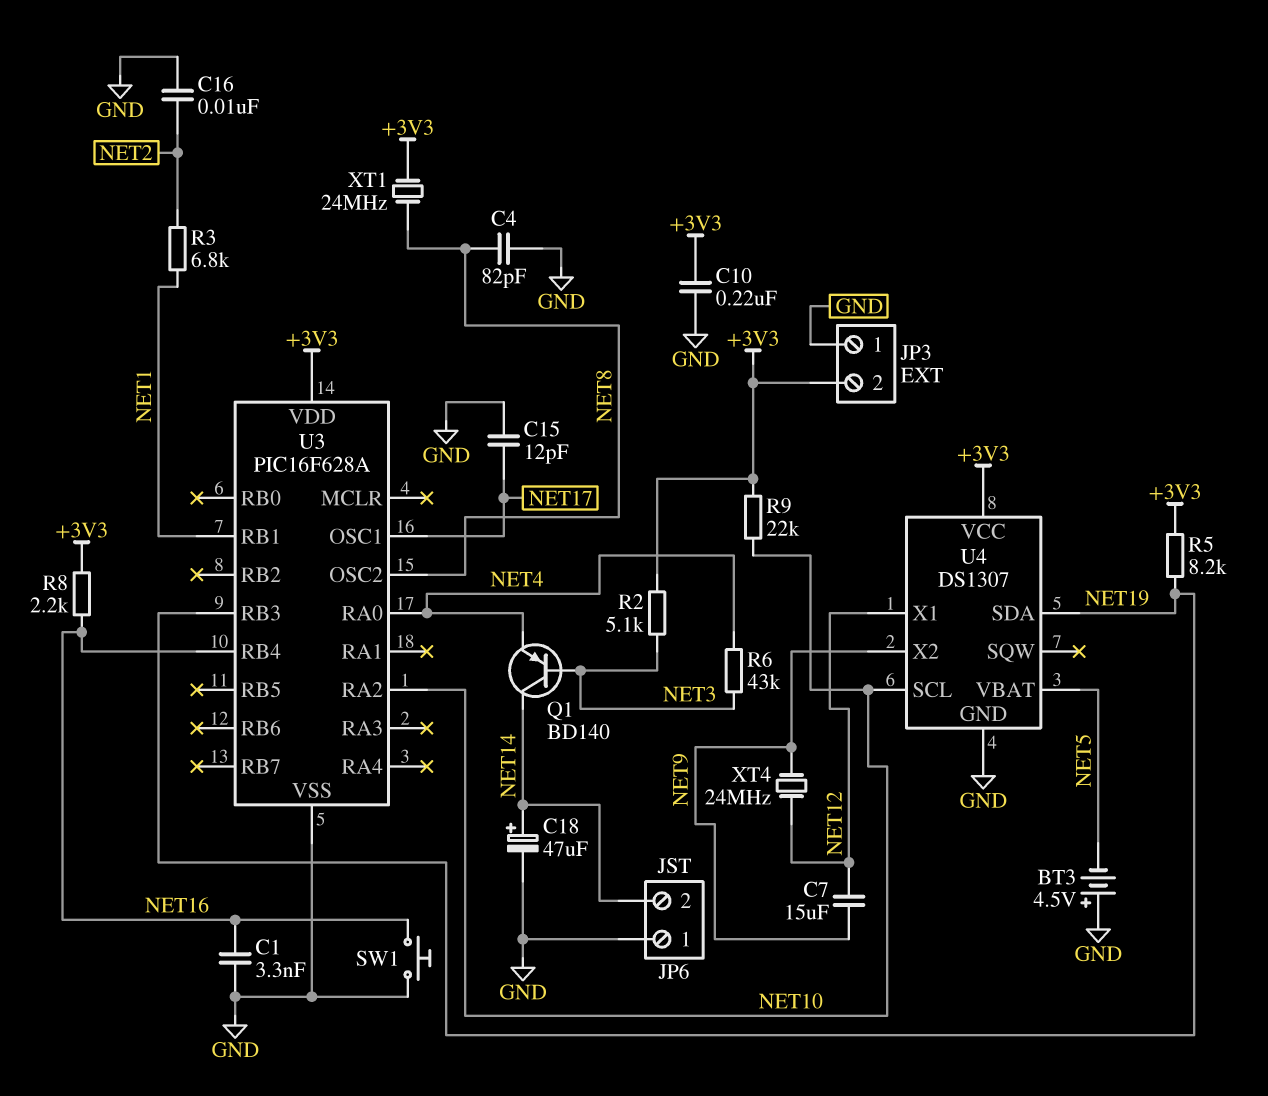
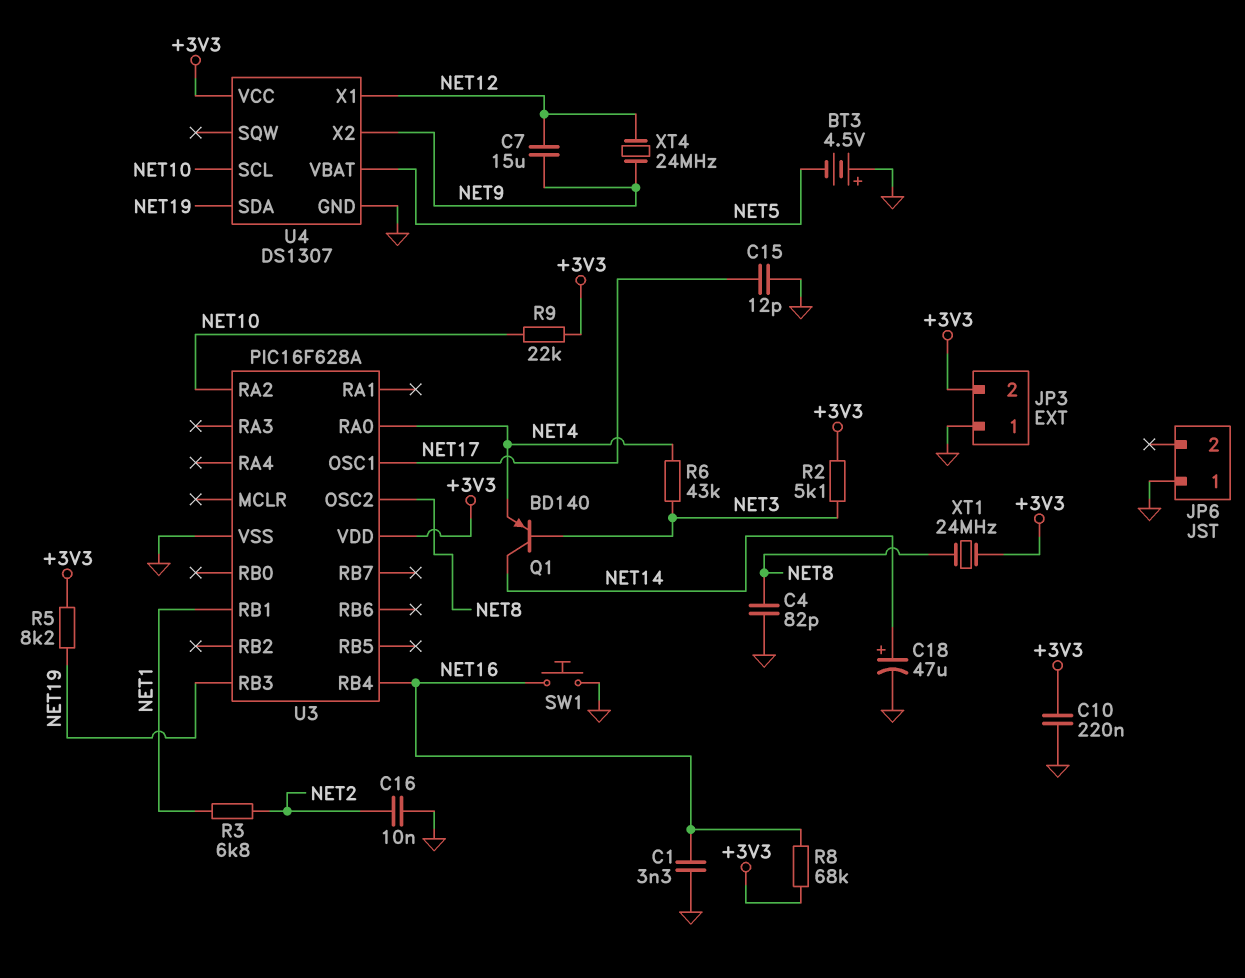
JP6 pin 2: NET14 -> none
R8: 2.2k (+3V3, NET16) -> 68k (+3V3, NET16)

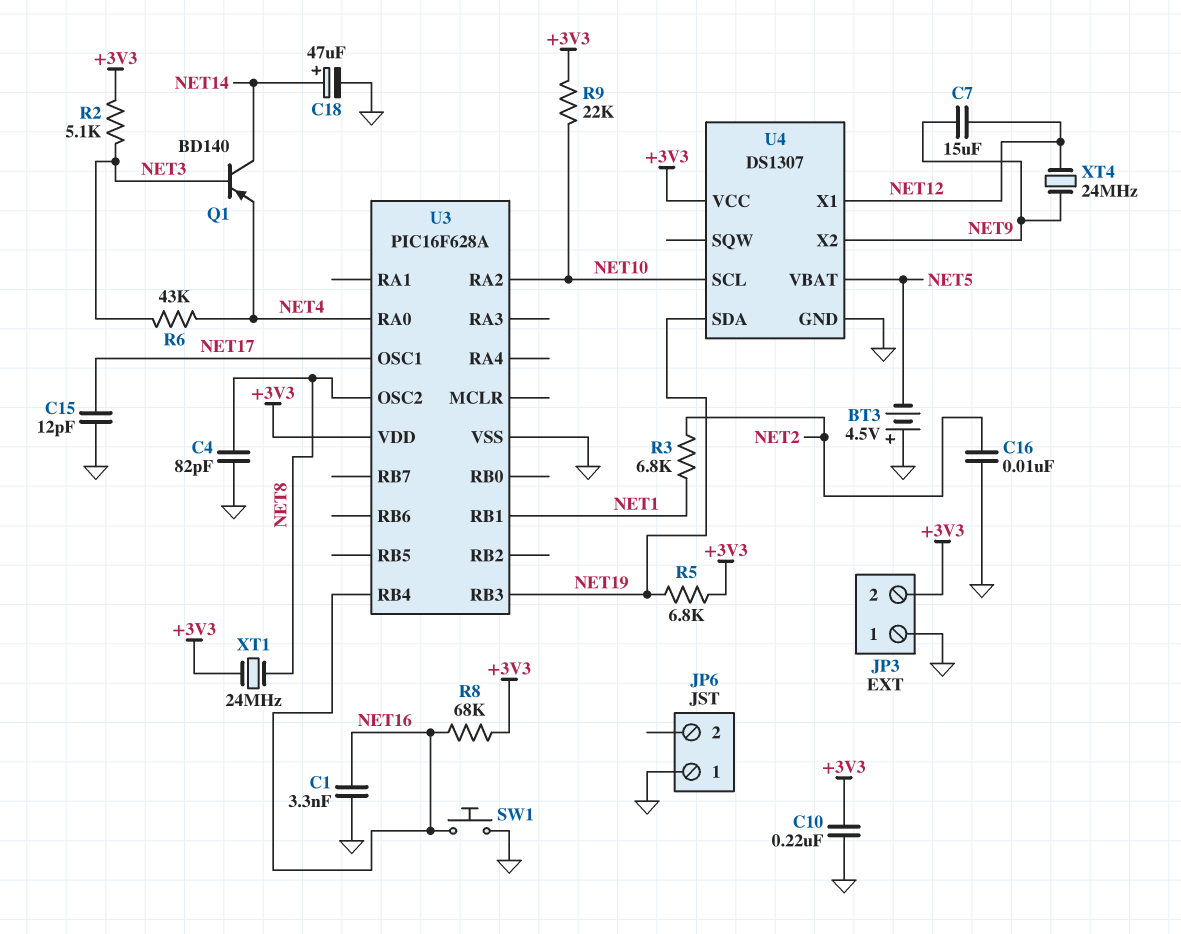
R5: 8.2k (+3V3, NET19) -> 6.8k (+3V3, NET19)

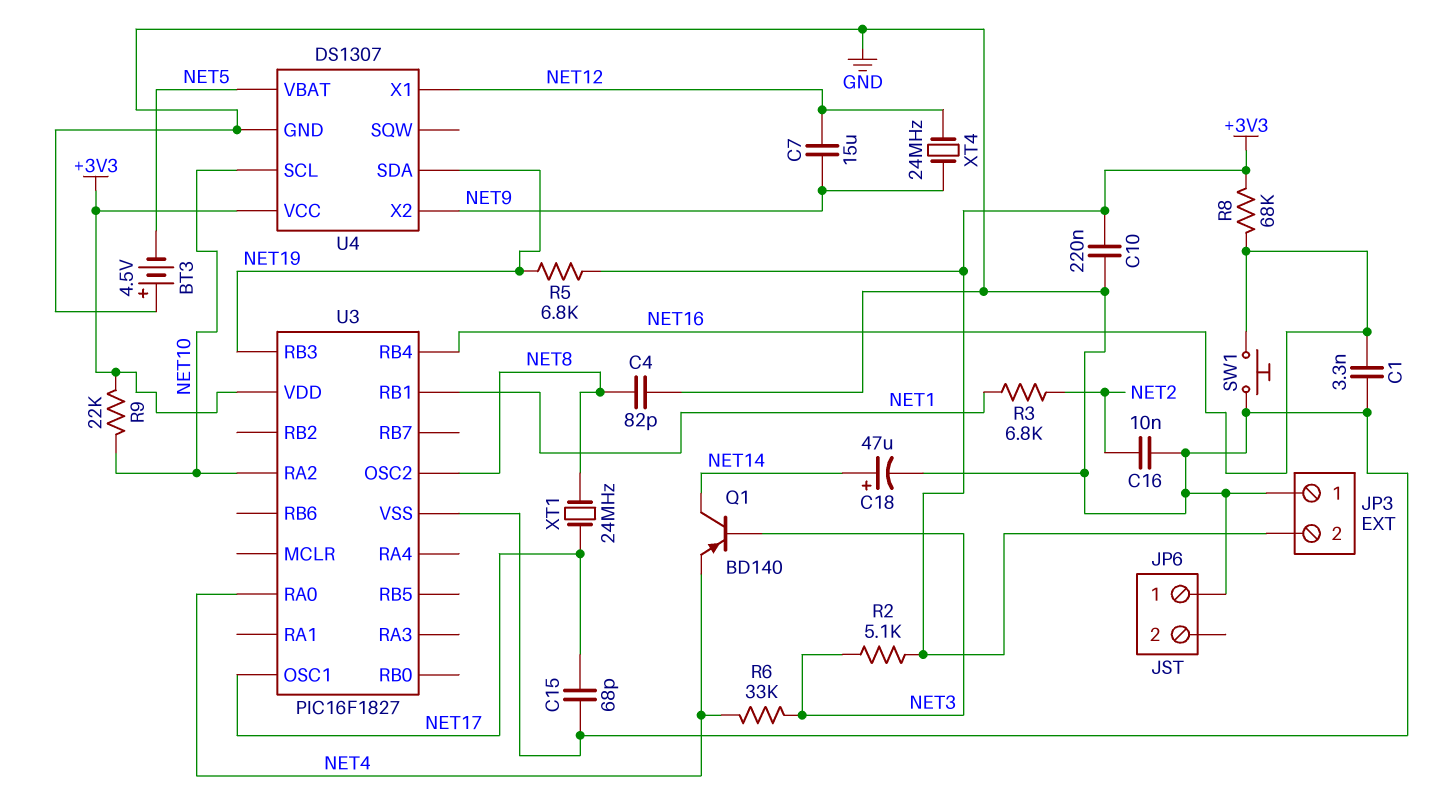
C15: 12pF (GND, NET17) -> 68pF (GND, NET17)
R6: 43k (NET3, NET4) -> 33k (NET3, NET4)
U3: PIC16F628A -> PIC16F1827
XT1: 24MHz (+3V3, NET8) -> 24MHz (NET8, NET17)

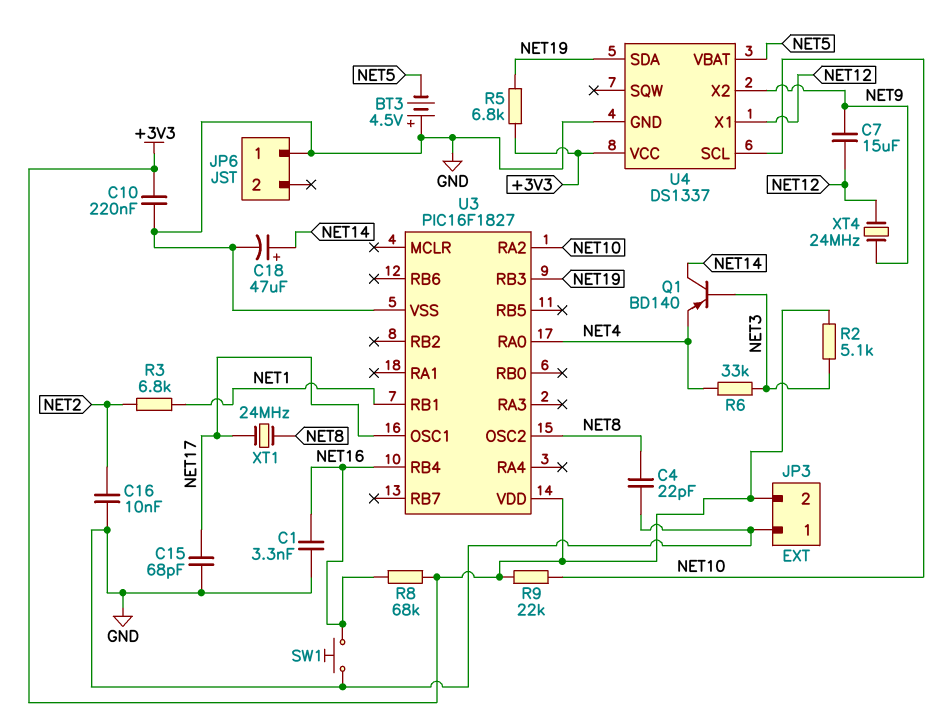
C4: 82pF (GND, NET8) -> 22pF (GND, NET8)
U4: DS1307 -> DS1337

